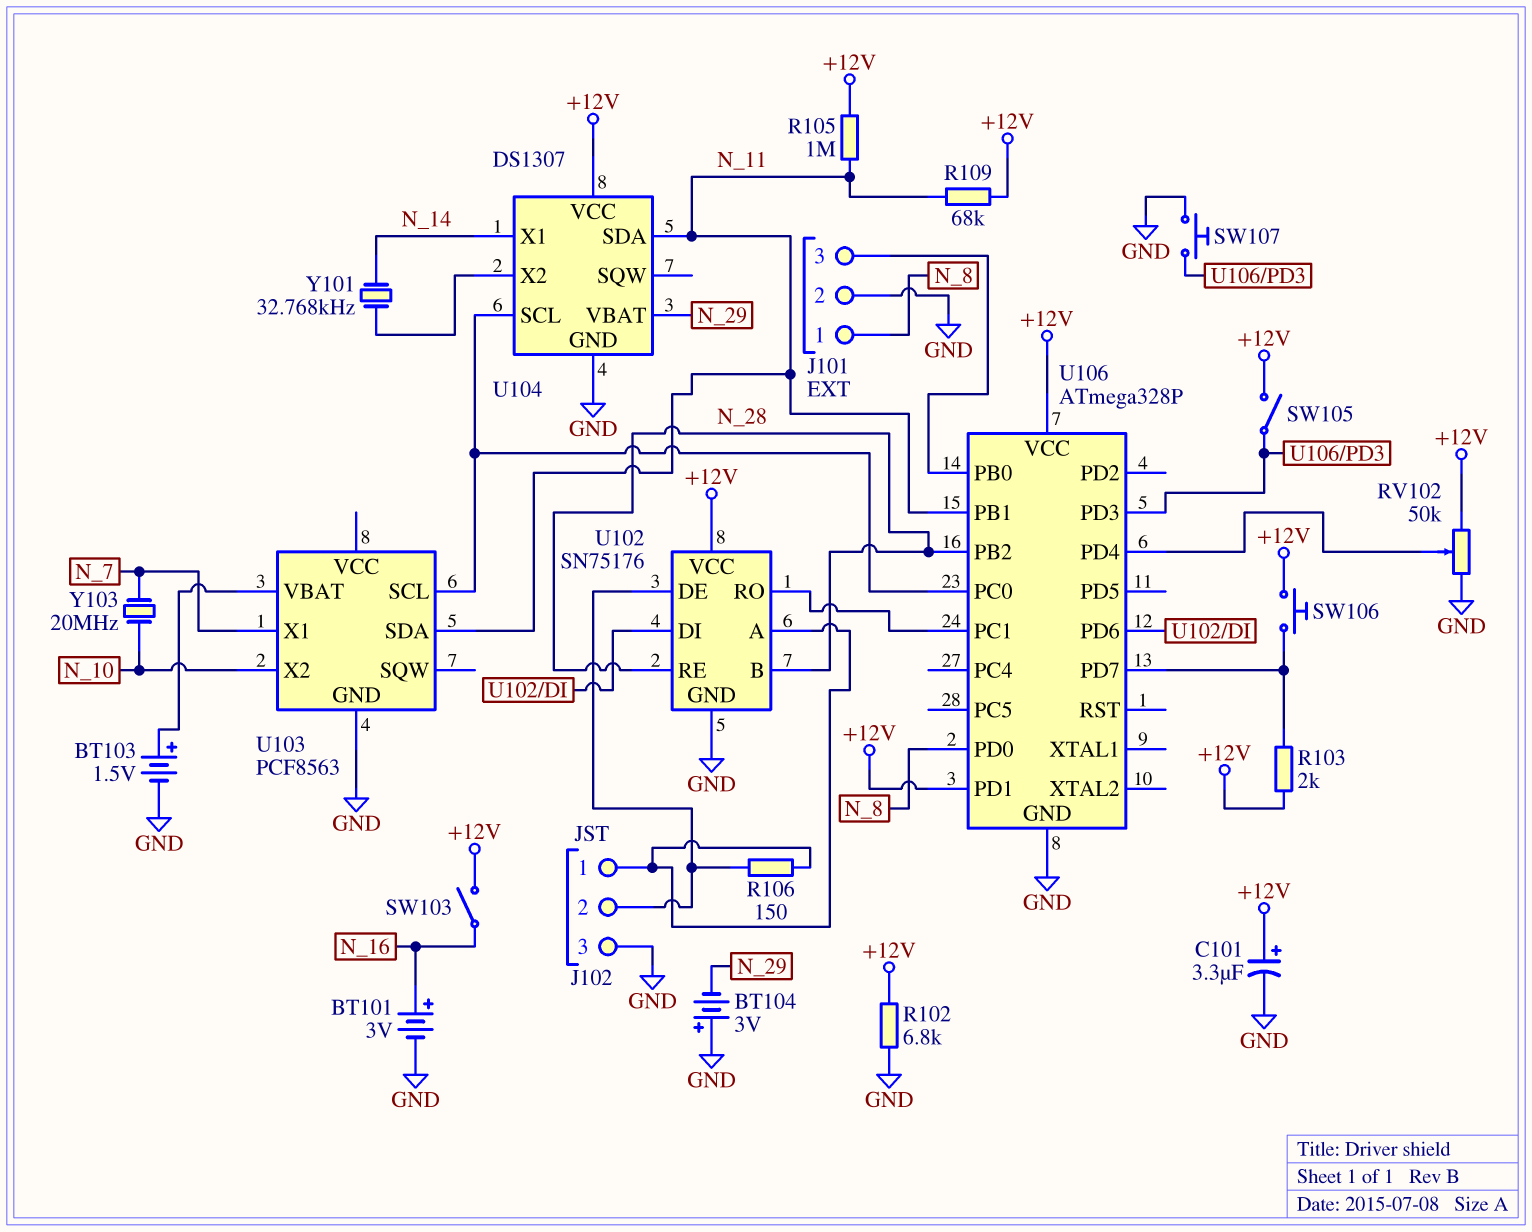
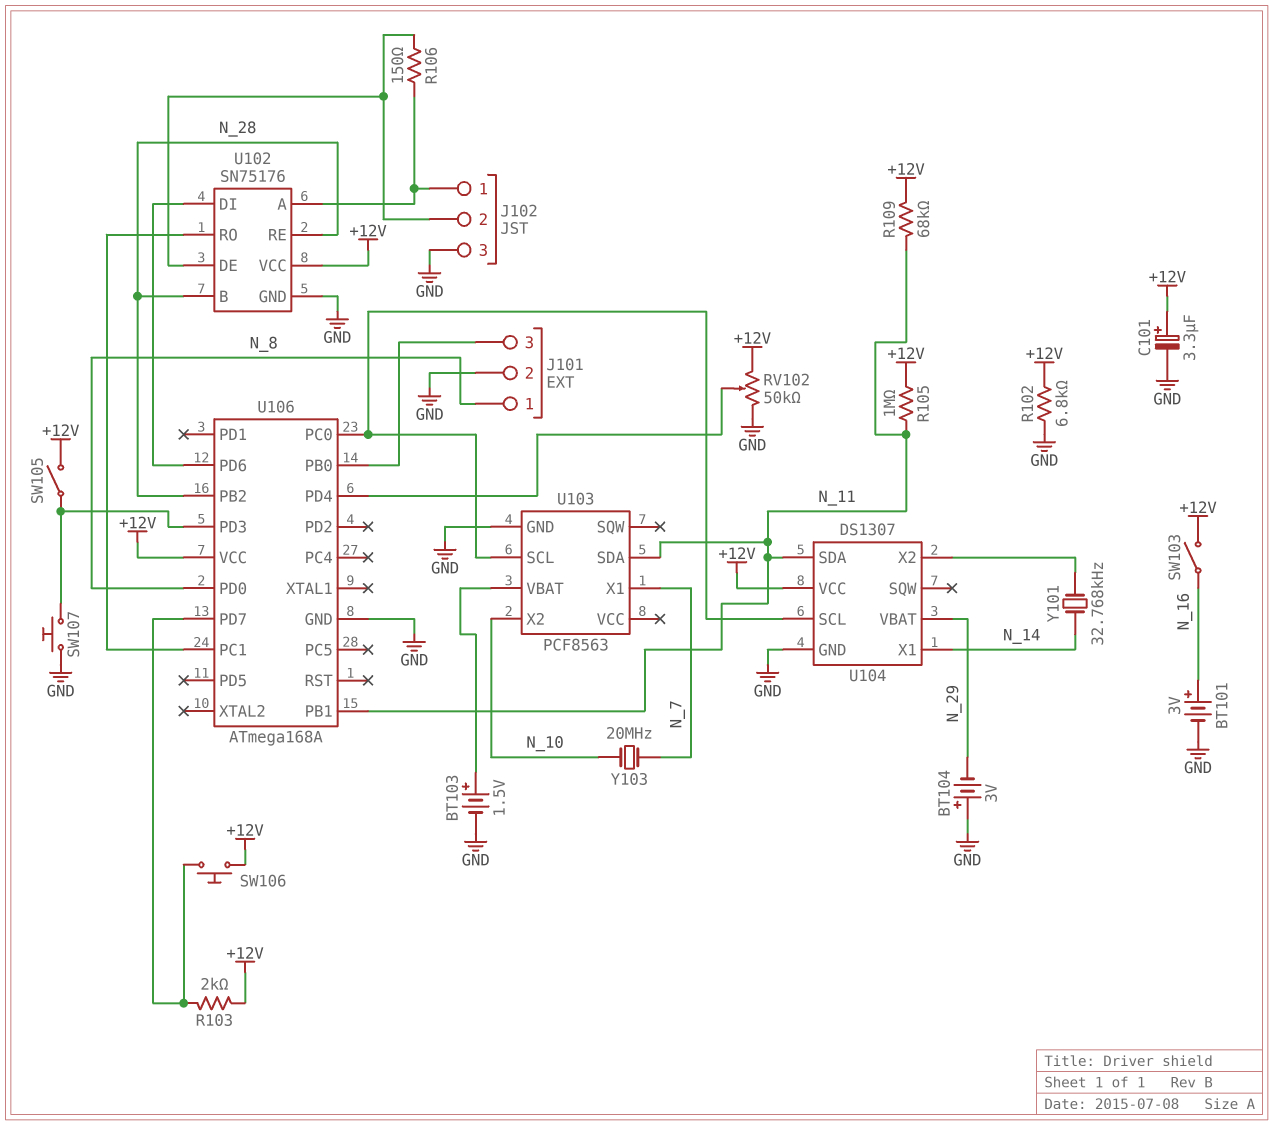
U106: ATmega328P -> ATmega168A
U106 pin PD1: +12V -> none

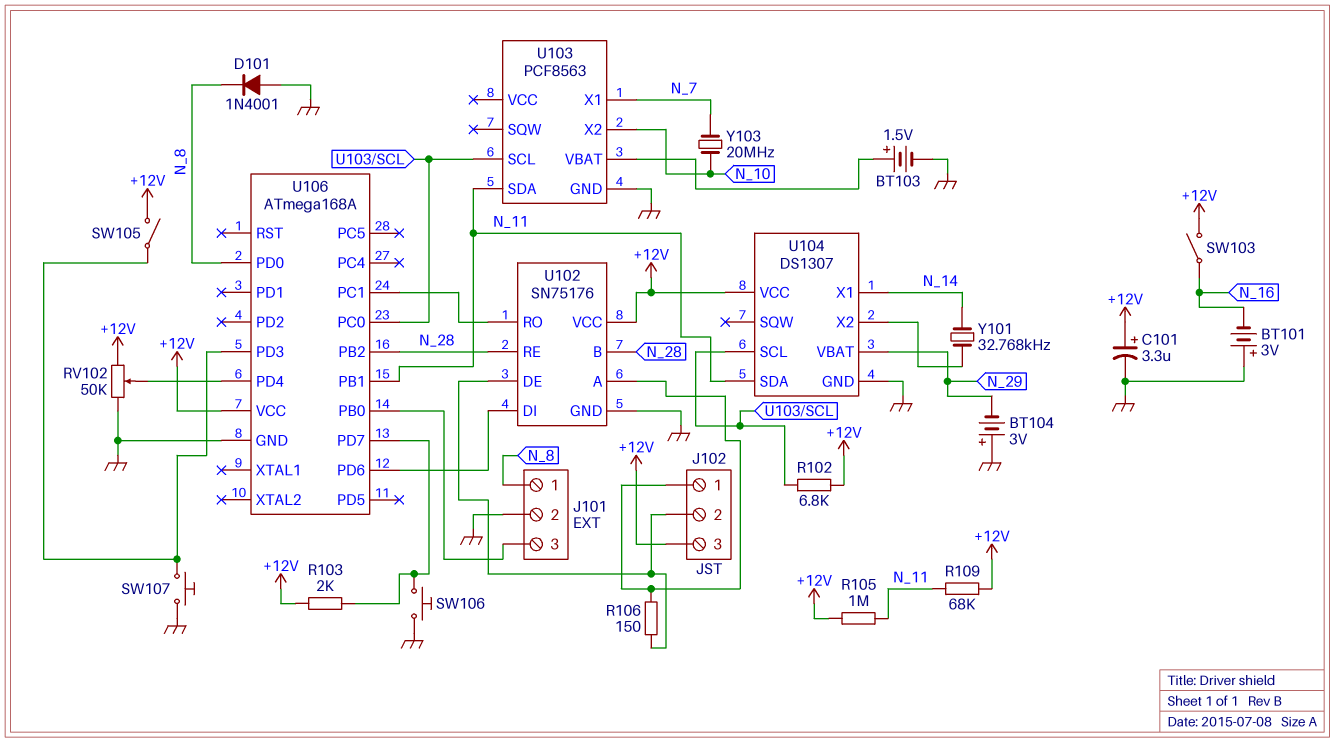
BT101: 3V (plus N_16, minus GND) -> 3V (plus GND, minus N_16)
D101: none -> diode 1N4001 (A GND, K N_8)
J102 pin 3: GND -> +12V
R102: 6.8k (+12V, GND) -> 6.8k (+12V, U103/SCL)
SW106: button (+12V, U106/PD7) -> button (GND, U106/PD7)

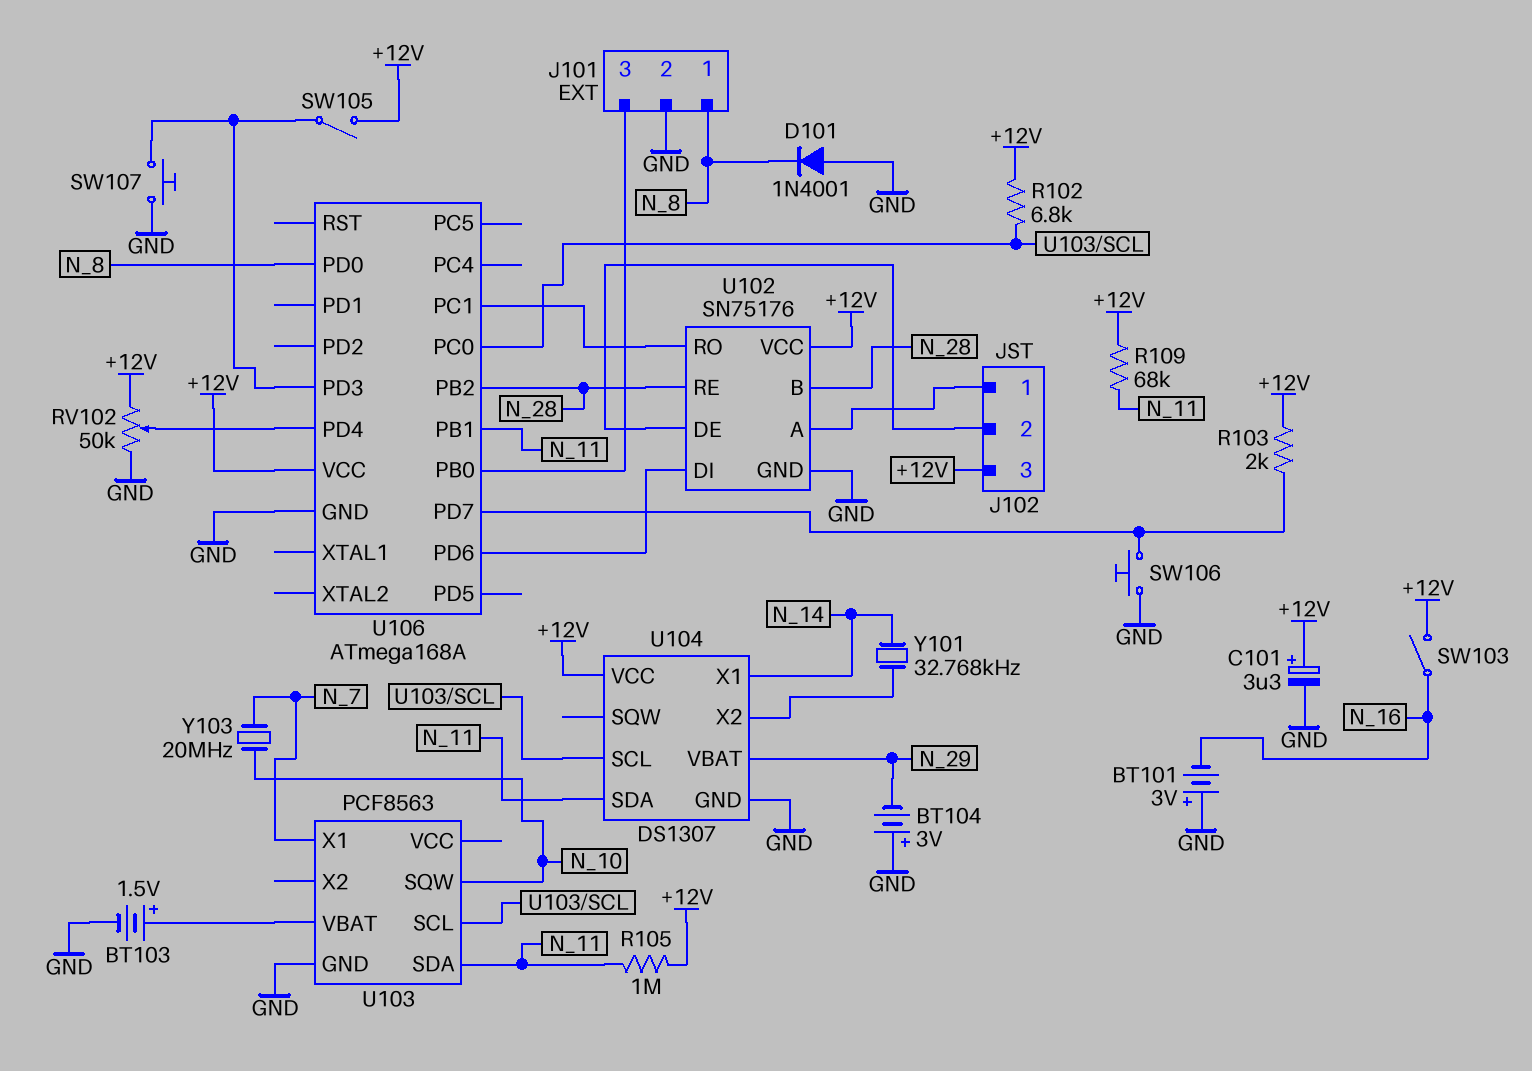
R106: 150 (J102/1, J102/2) -> none
U103 pin SQW: none -> N_10
U103 pin X2: N_10 -> none

